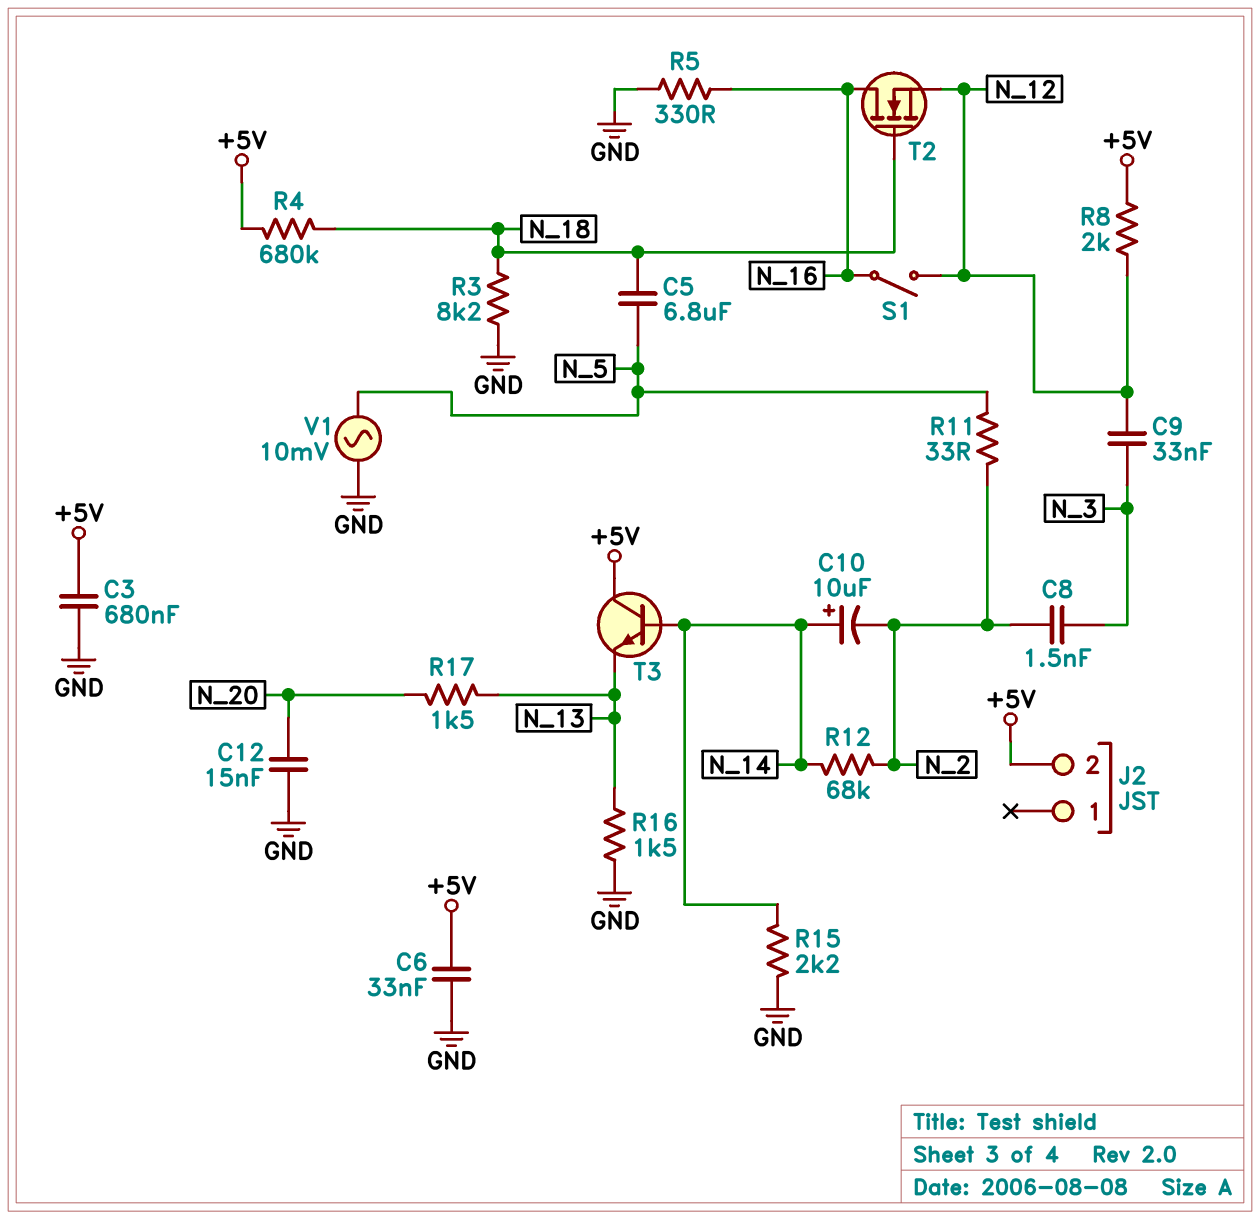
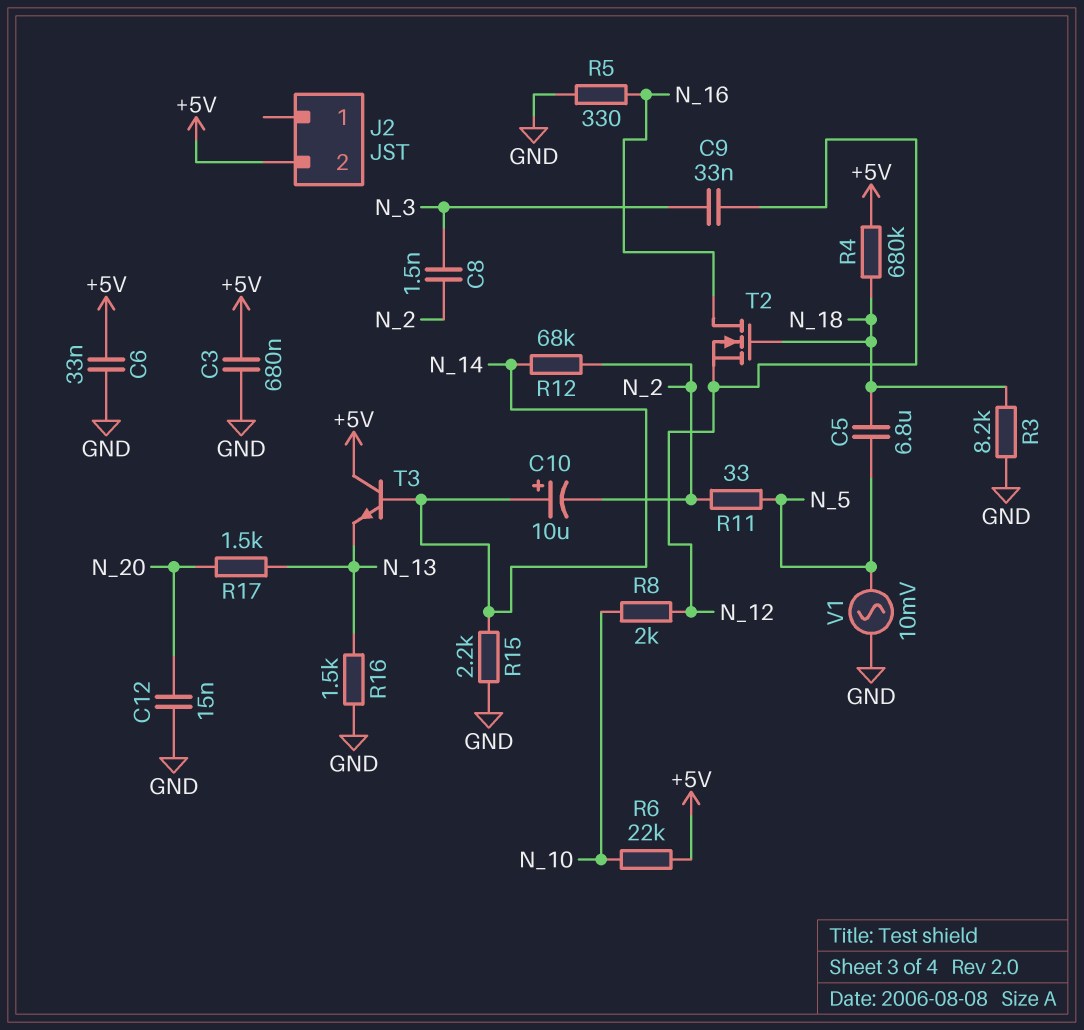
R6: none -> 22k (+5V, N_10)
R8: 2k (+5V, N_12) -> 2k (N_10, N_12)
S1: switch (N_12, N_16) -> none

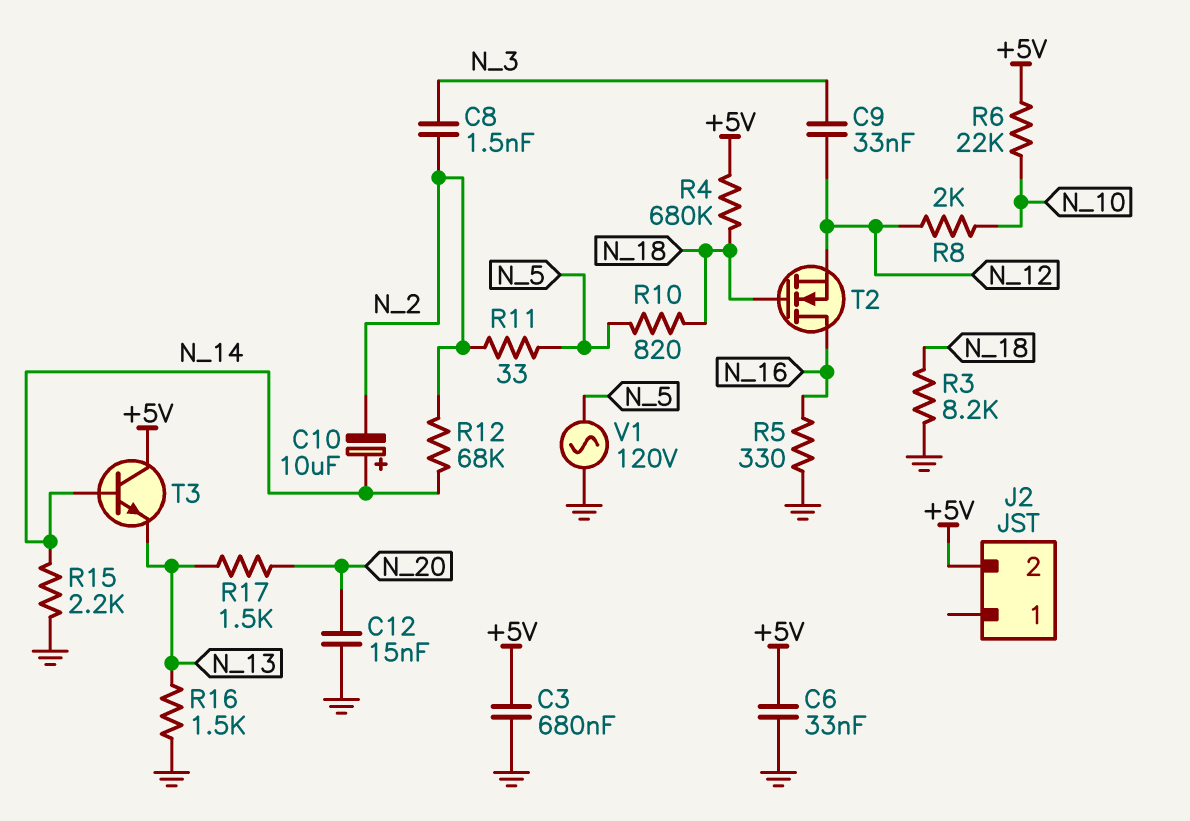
C5: 6.8uF (N_5, N_18) -> none
R10: none -> 820 (N_5, N_18)
V1: AC 10mV (GND, N_5) -> AC 120V (GND, N_5)

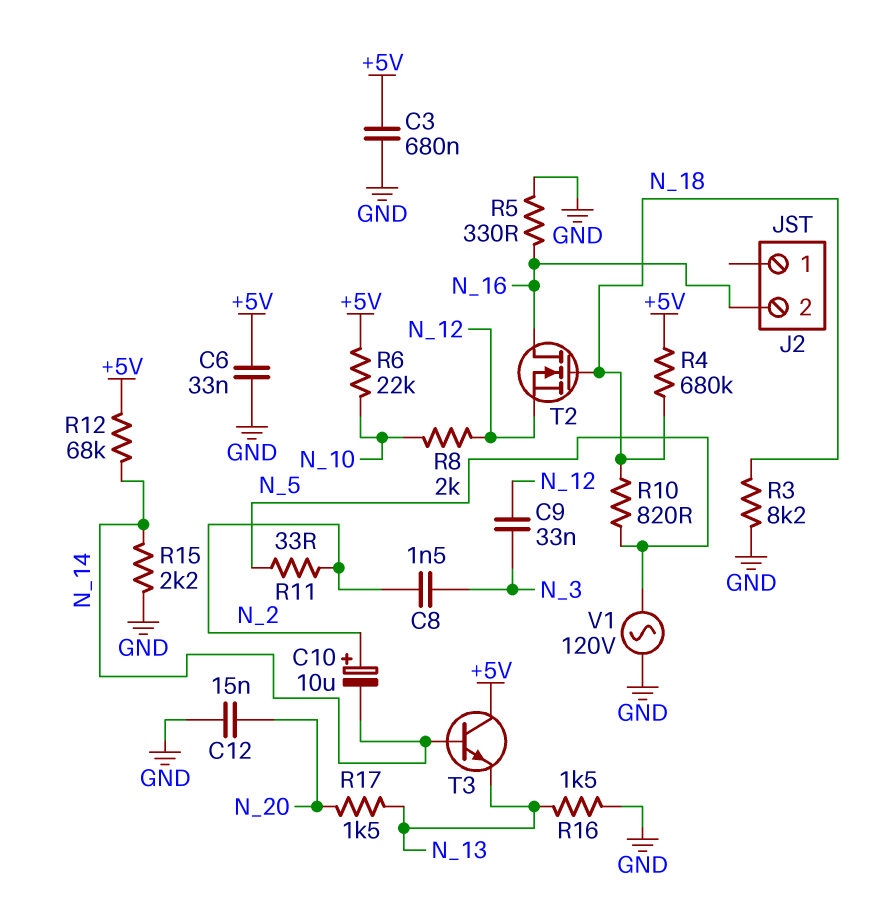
C10: 10uF (plus N_14, minus N_2) -> 10uF (plus N_2, minus N_14)
J2 pin 2: +5V -> N_16
R12: 68k (N_2, N_14) -> 68k (+5V, N_14)

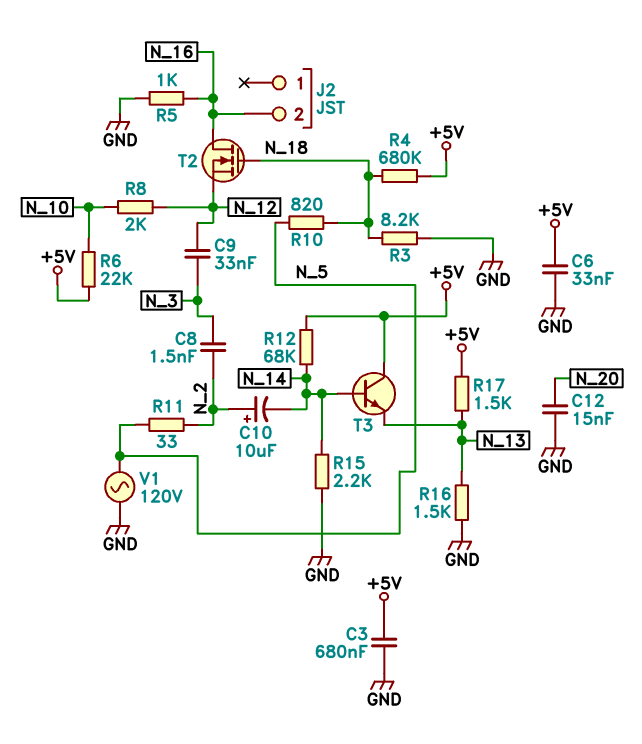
R5: 330 (GND, N_16) -> 1k (GND, N_16)
R17: 1.5k (N_13, N_20) -> 1.5k (+5V, N_13)

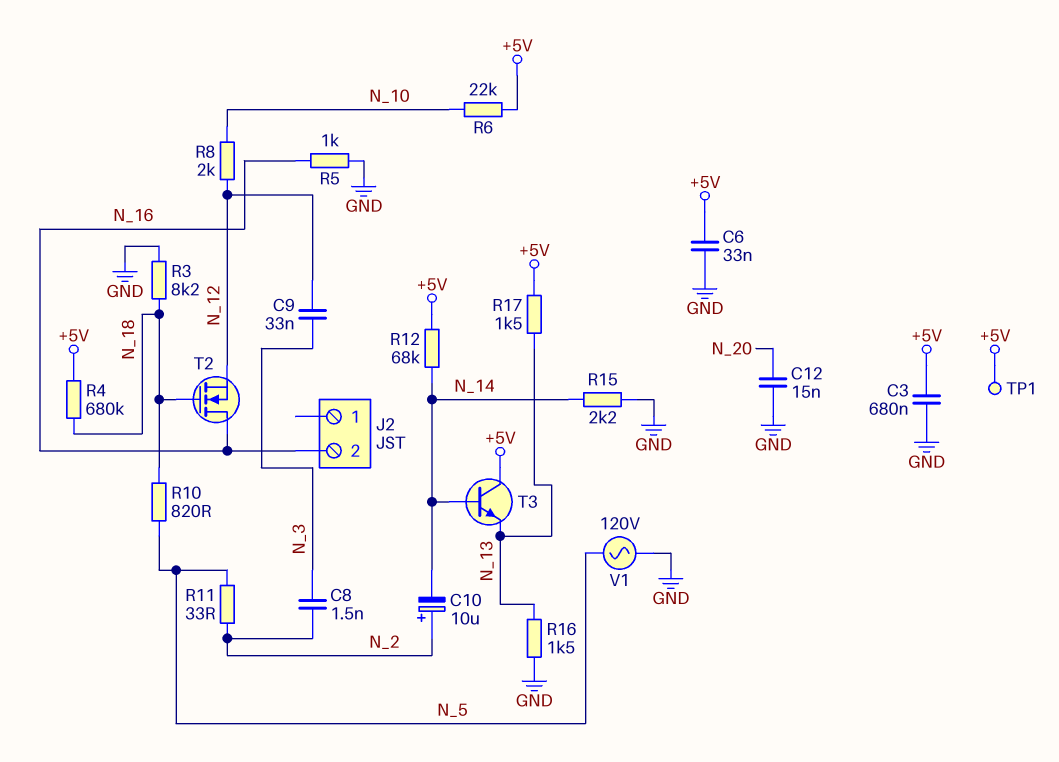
TP1: none -> test point (+5V)

